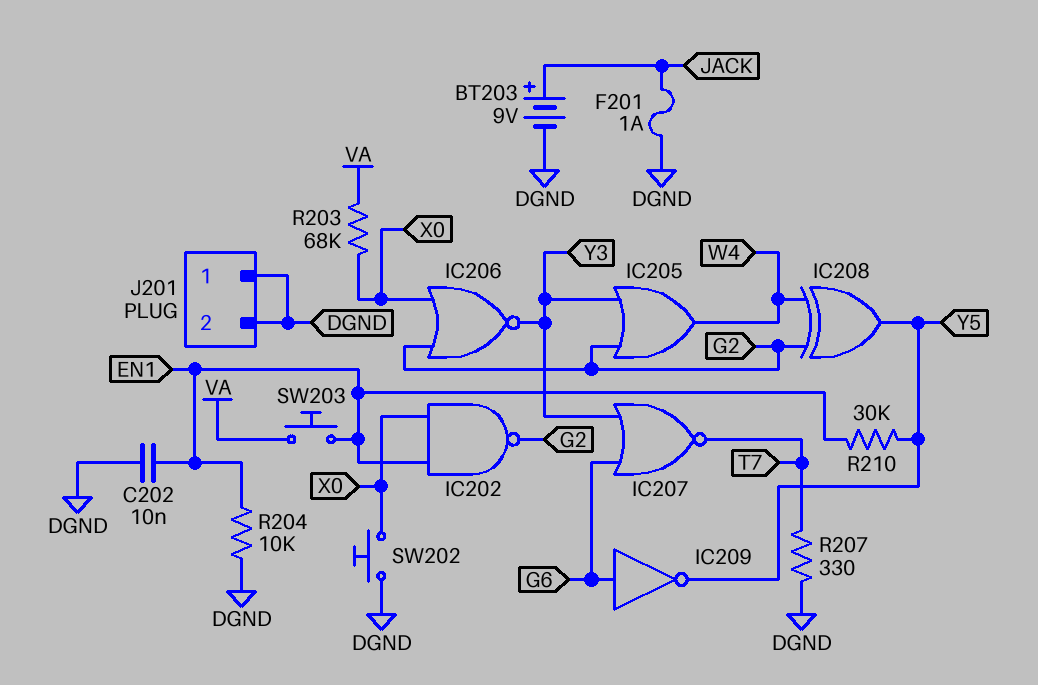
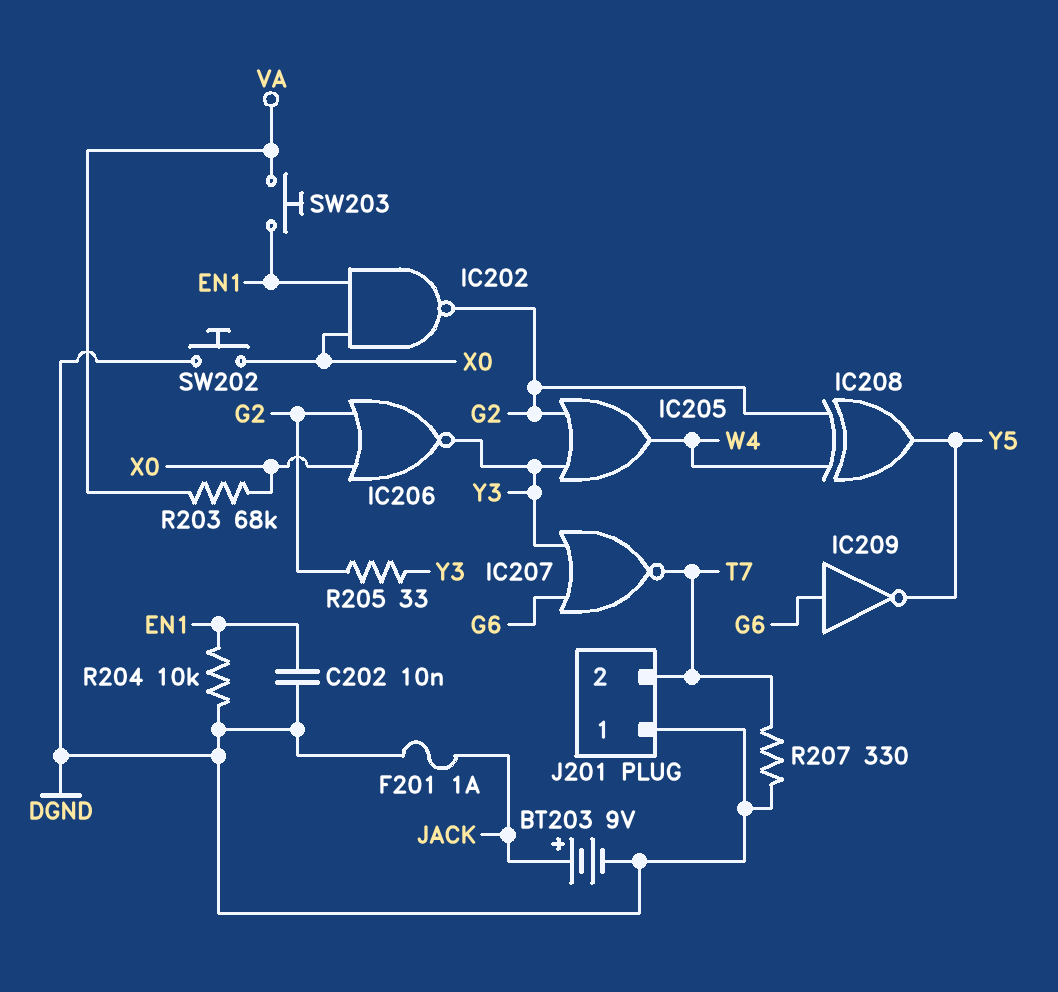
J201 pin 2: DGND -> T7
R205: none -> 33 (G2, Y3)
R210: 30k (EN1, Y5) -> none

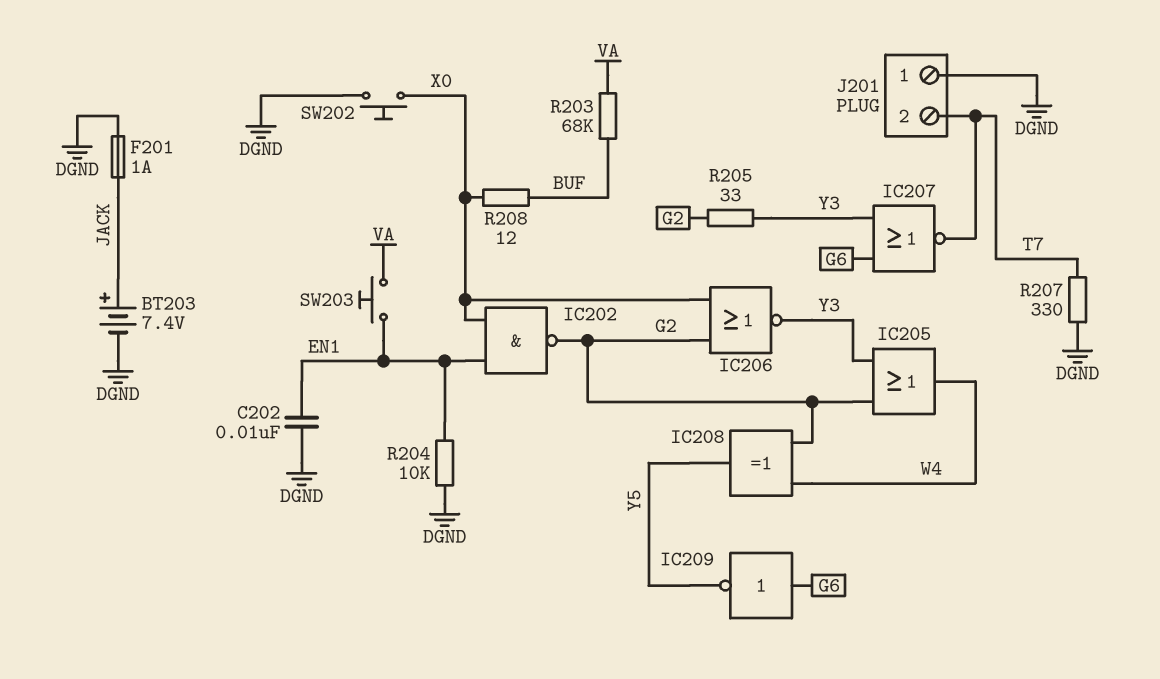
BT203: 9V (plus JACK, minus DGND) -> 7.4V (plus JACK, minus DGND)
R203: 68k (VA, X0) -> 68k (BUF, VA)
R208: none -> 12 (BUF, X0)

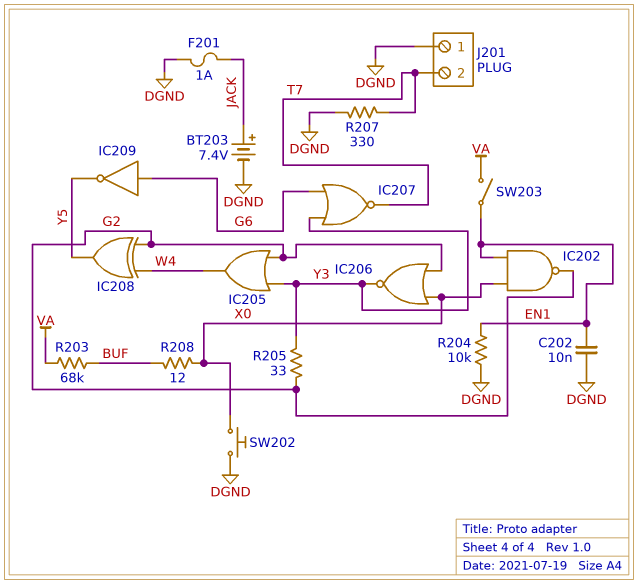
SW203: button (EN1, VA) -> switch (EN1, VA)

